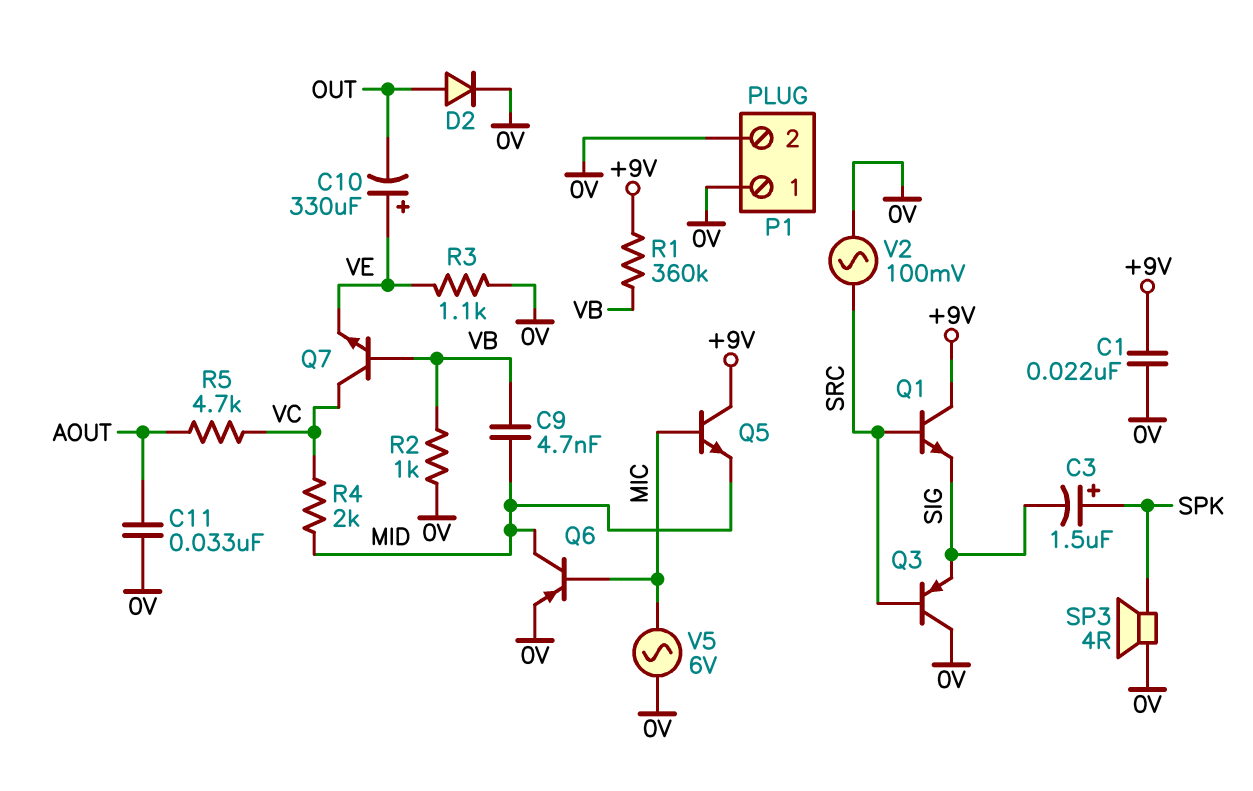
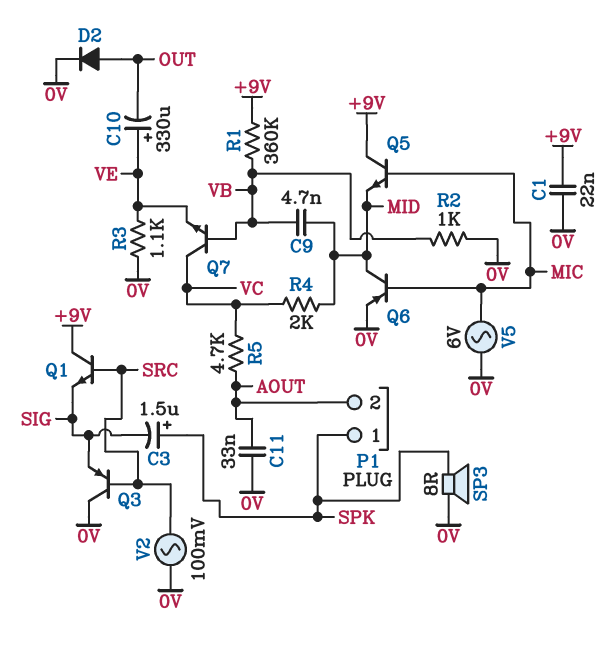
P1 pin 1: 0V -> SPK
P1 pin 2: 0V -> AOUT
SP3: speaker 4R (0V, SPK) -> speaker 8R (0V, SPK)

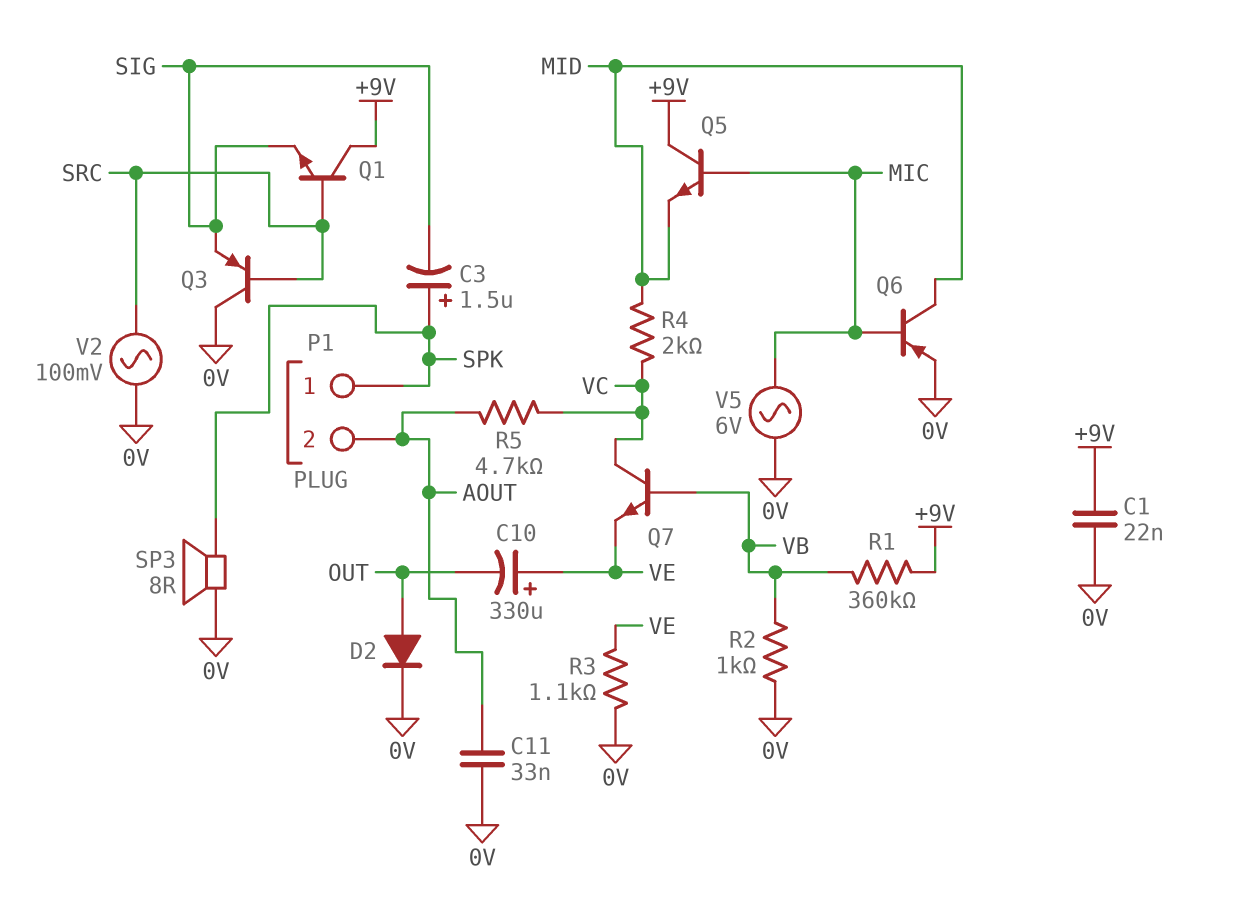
C9: 4.7nF (MID, VB) -> none

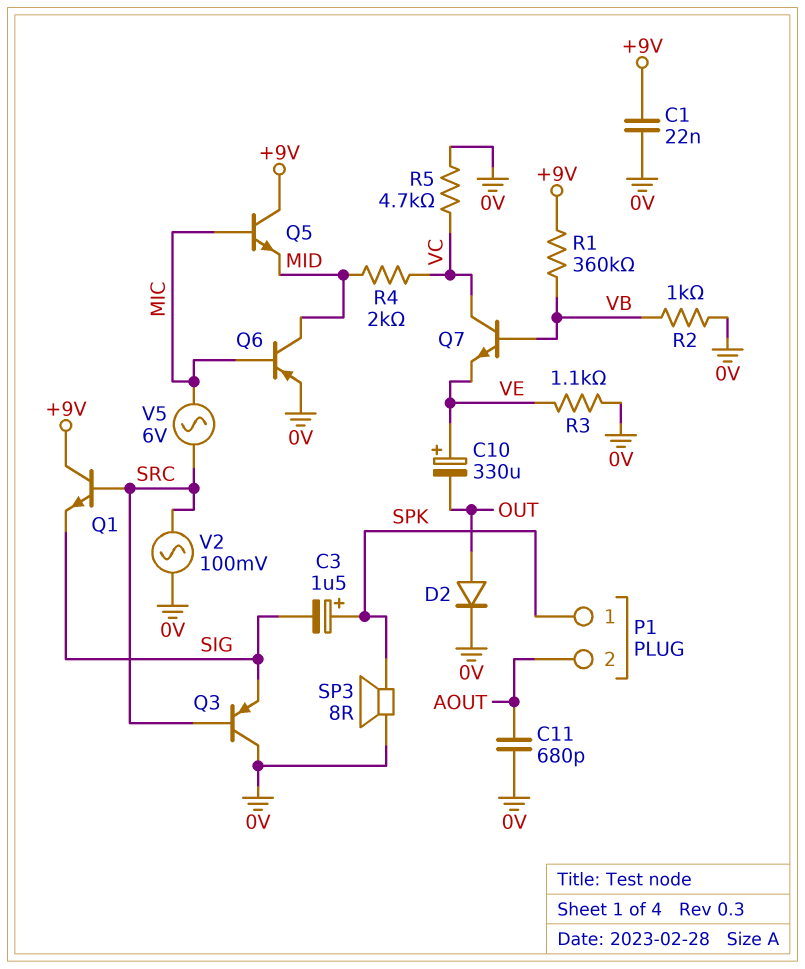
C11: 33nF (0V, AOUT) -> 680pF (0V, AOUT)
R5: 4.7k (AOUT, VC) -> 4.7k (0V, VC)
V5: AC 6V (0V, MIC) -> AC 6V (MIC, SRC)

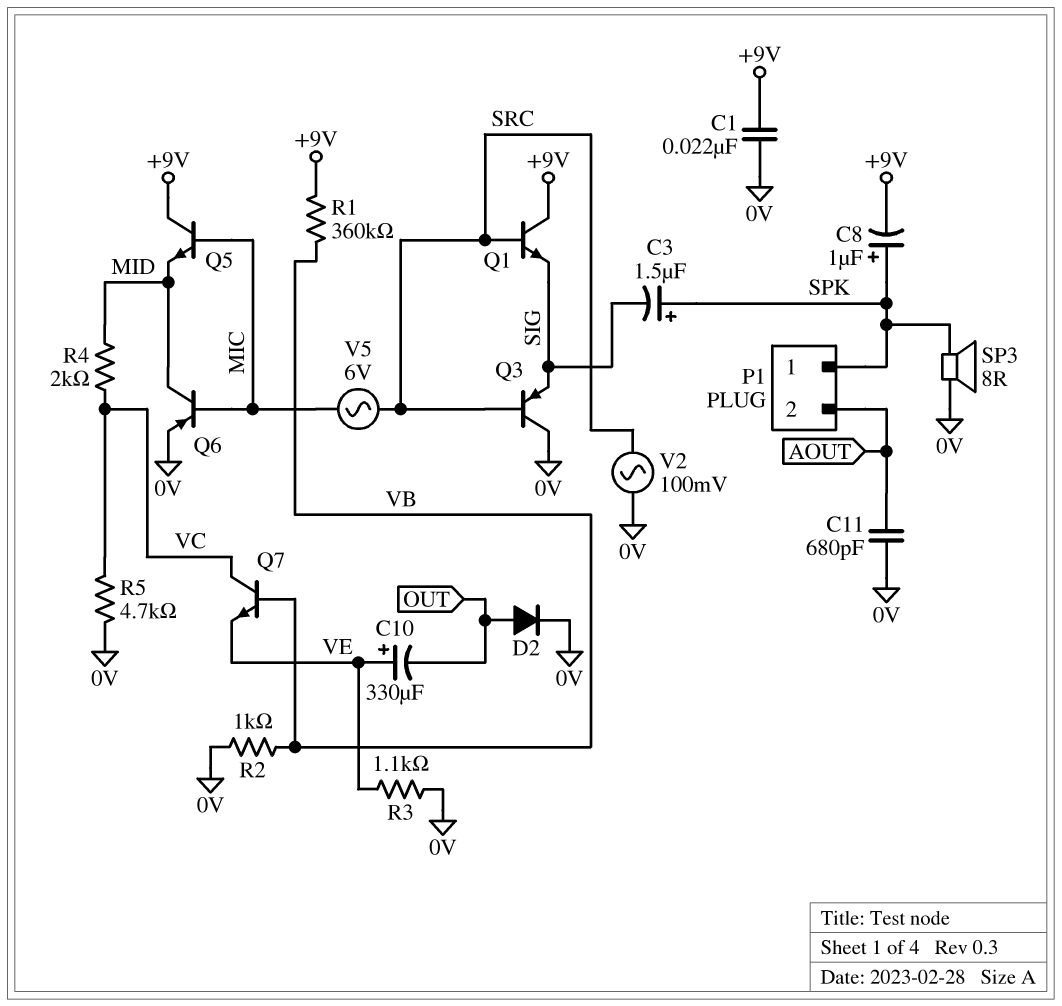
C8: none -> 1uF (plus SPK, minus +9V)

